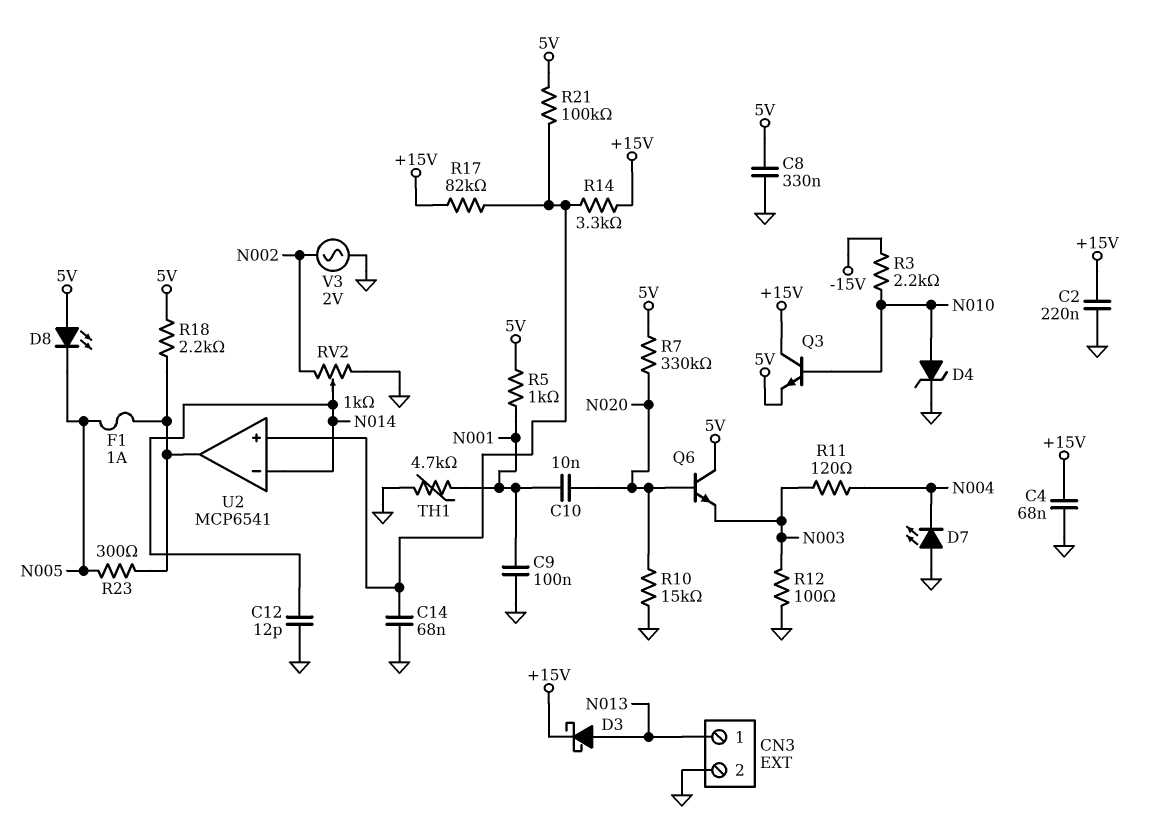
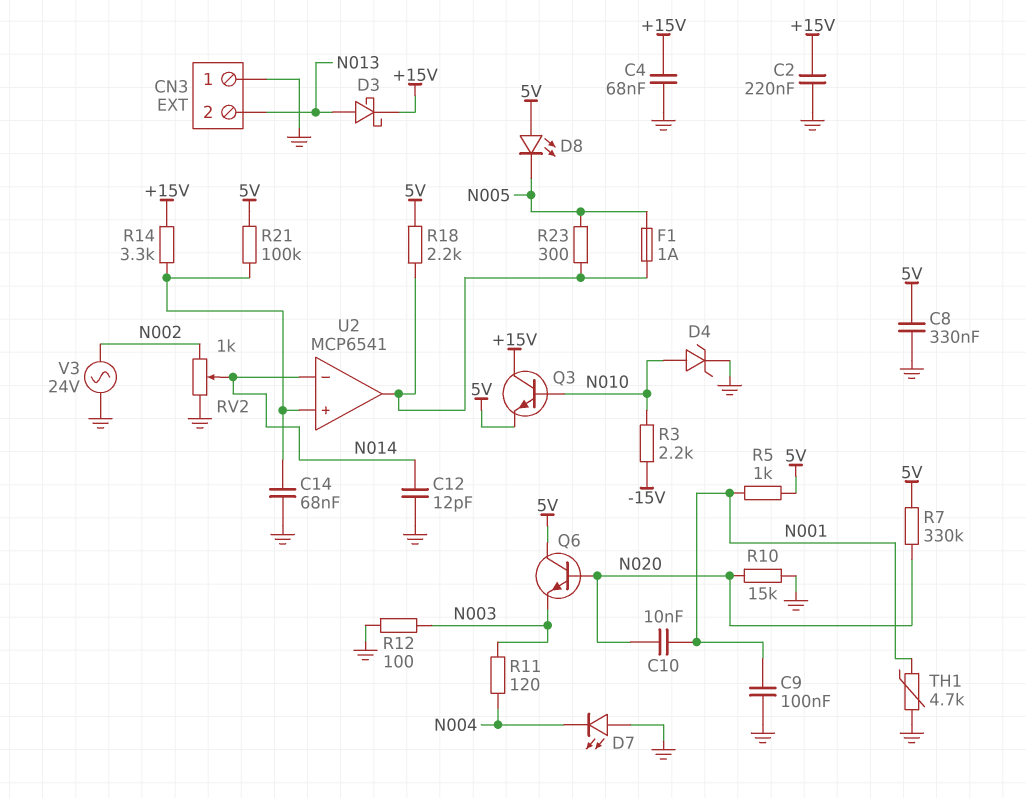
CN3 pin 1: N013 -> GND
CN3 pin 2: GND -> N013
R17: 82k (+15V, U2/in+) -> none
V3: AC 2V (GND, N002) -> AC 24V (GND, N002)

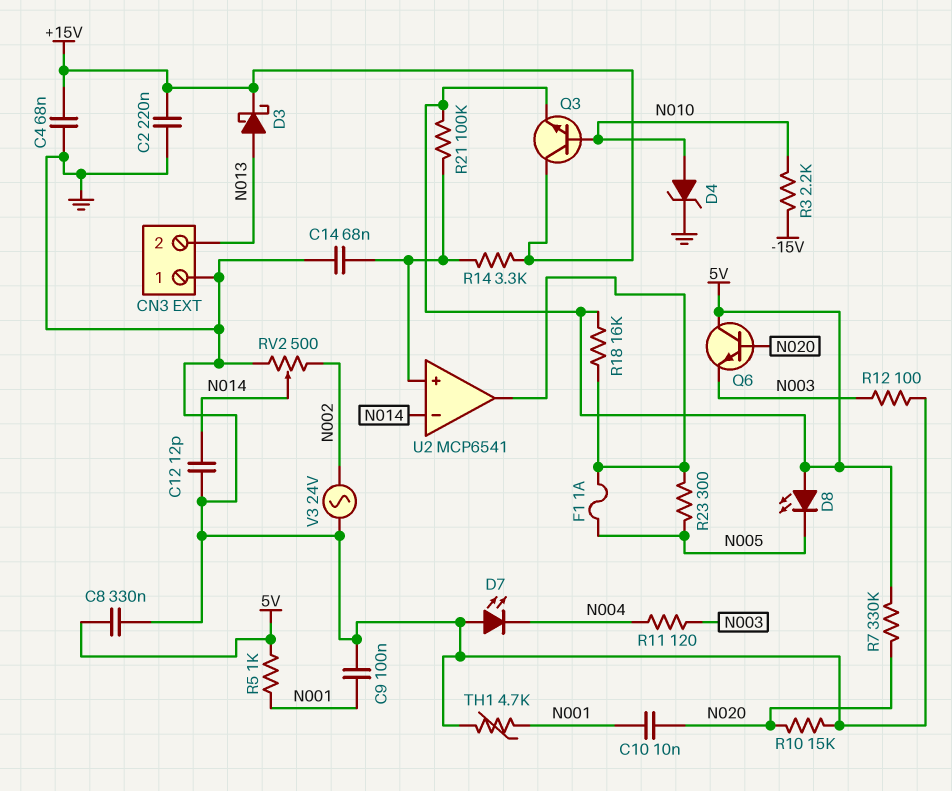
R18: 2.2k (5V, U2/out) -> 16k (5V, U2/out)
RV2: 1k (GND, N002, wiper N014) -> 500 (GND, N002, wiper N014)

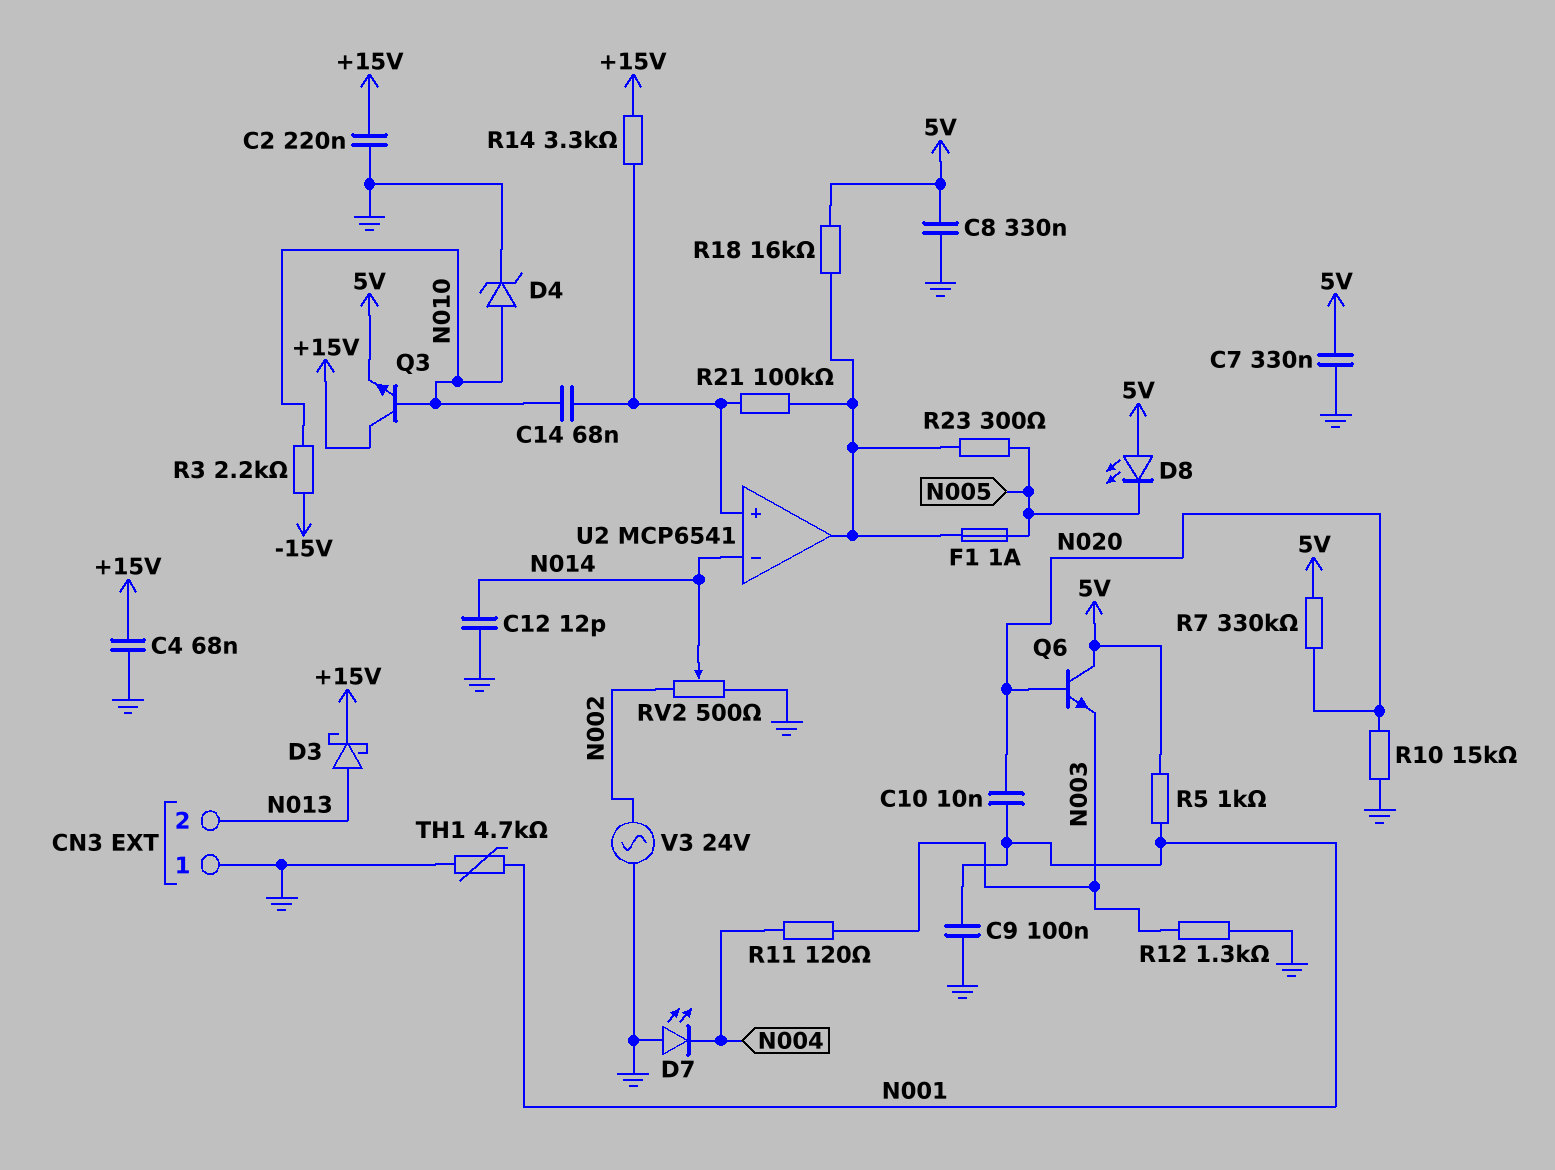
C7: none -> 330nF (5V, GND)
C14: 68nF (GND, U2/in+) -> 68nF (N010, U2/in+)
R12: 100 (GND, N003) -> 1.3k (GND, N003)
R21: 100k (5V, U2/in+) -> 100k (U2/in+, U2/out)

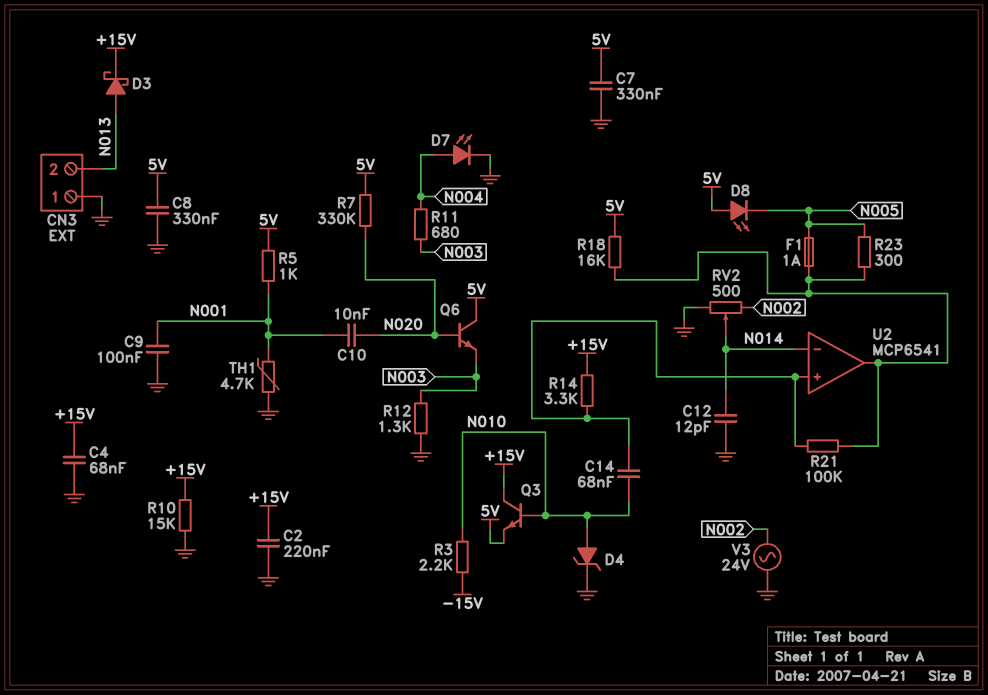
D7: LED (A GND, K N004) -> LED (A N004, K GND)
R10: 15k (GND, N020) -> 15k (+15V, GND)
R11: 120 (N003, N004) -> 680 (N003, N004)

